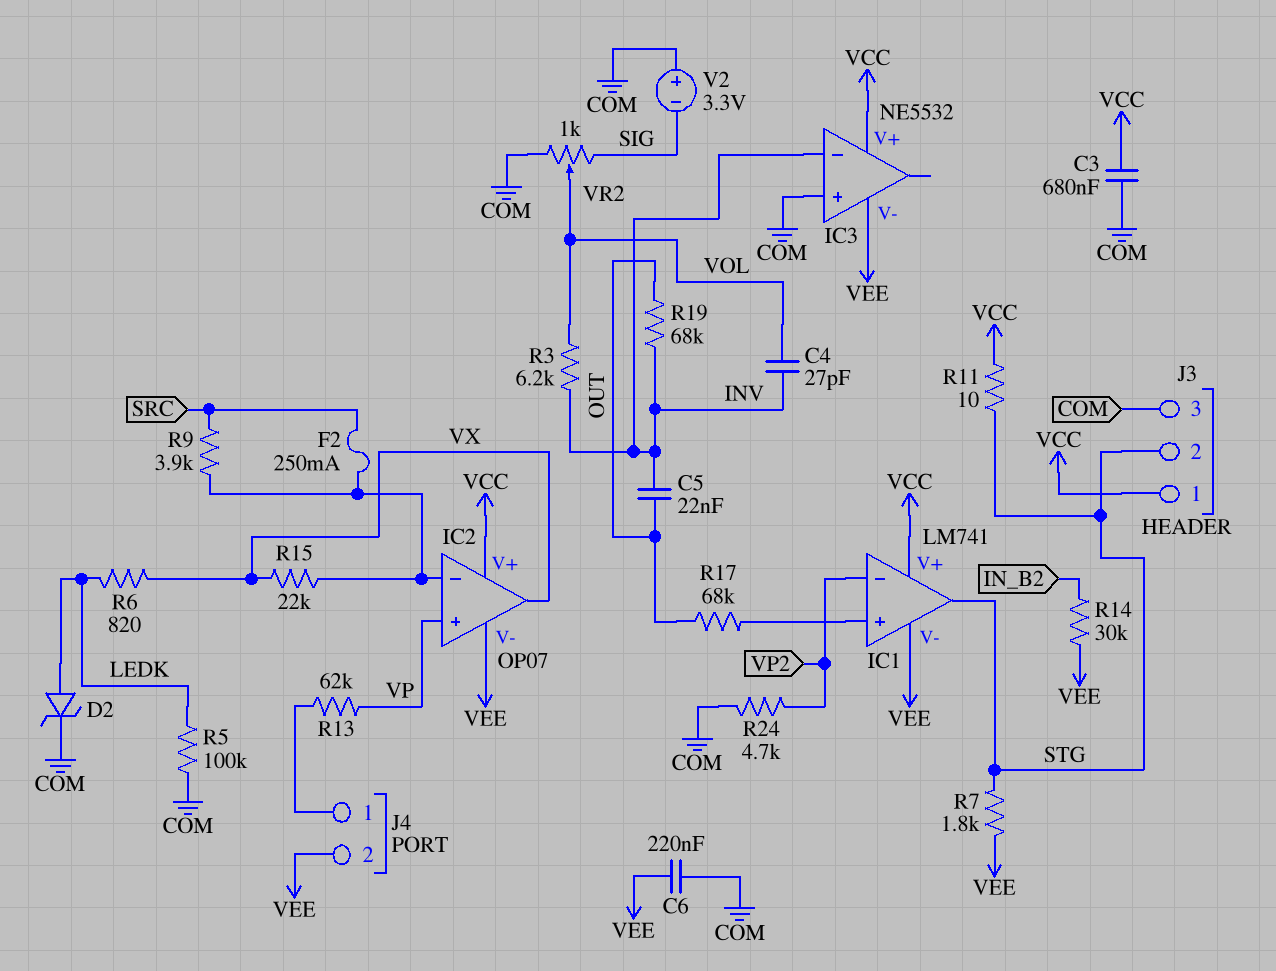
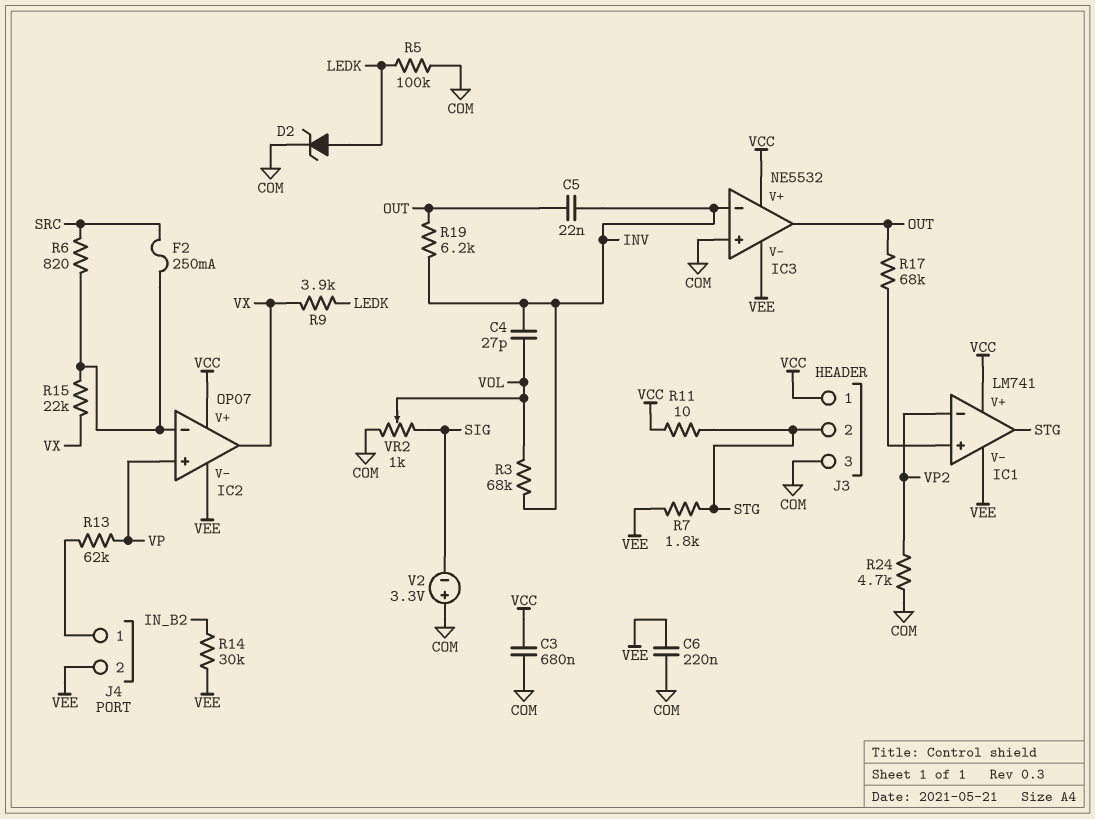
IC3 pin out: none -> OUT
R3: 6.2k (INV, VOL) -> 68k (INV, VOL)
R6: 820 (LEDK, VX) -> 820 (IC2/in-, SRC)
R9: 3.9k (IC2/in-, SRC) -> 3.9k (LEDK, VX)
R19: 68k (INV, OUT) -> 6.2k (INV, OUT)

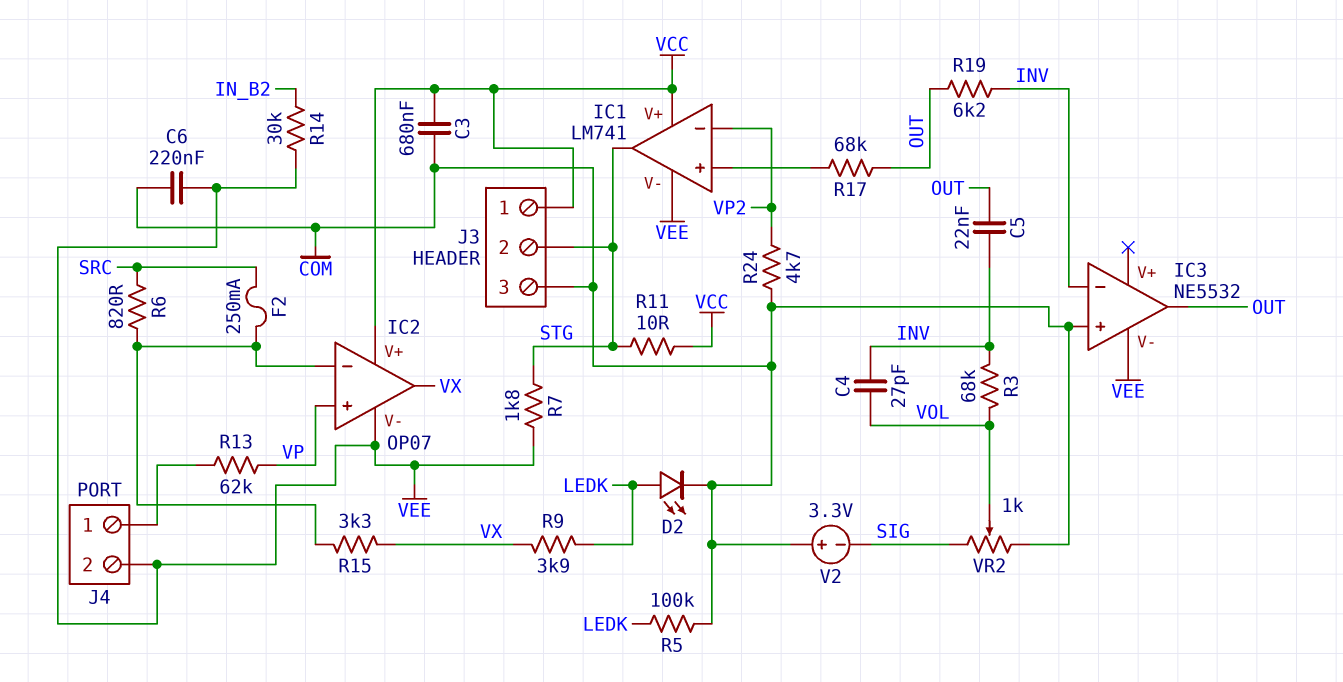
D2: zener (A LEDK, K COM) -> LED (A LEDK, K COM)
IC3 pin V+: VCC -> none
R15: 22k (IC2/in-, VX) -> 3.3k (IC2/in-, VX)

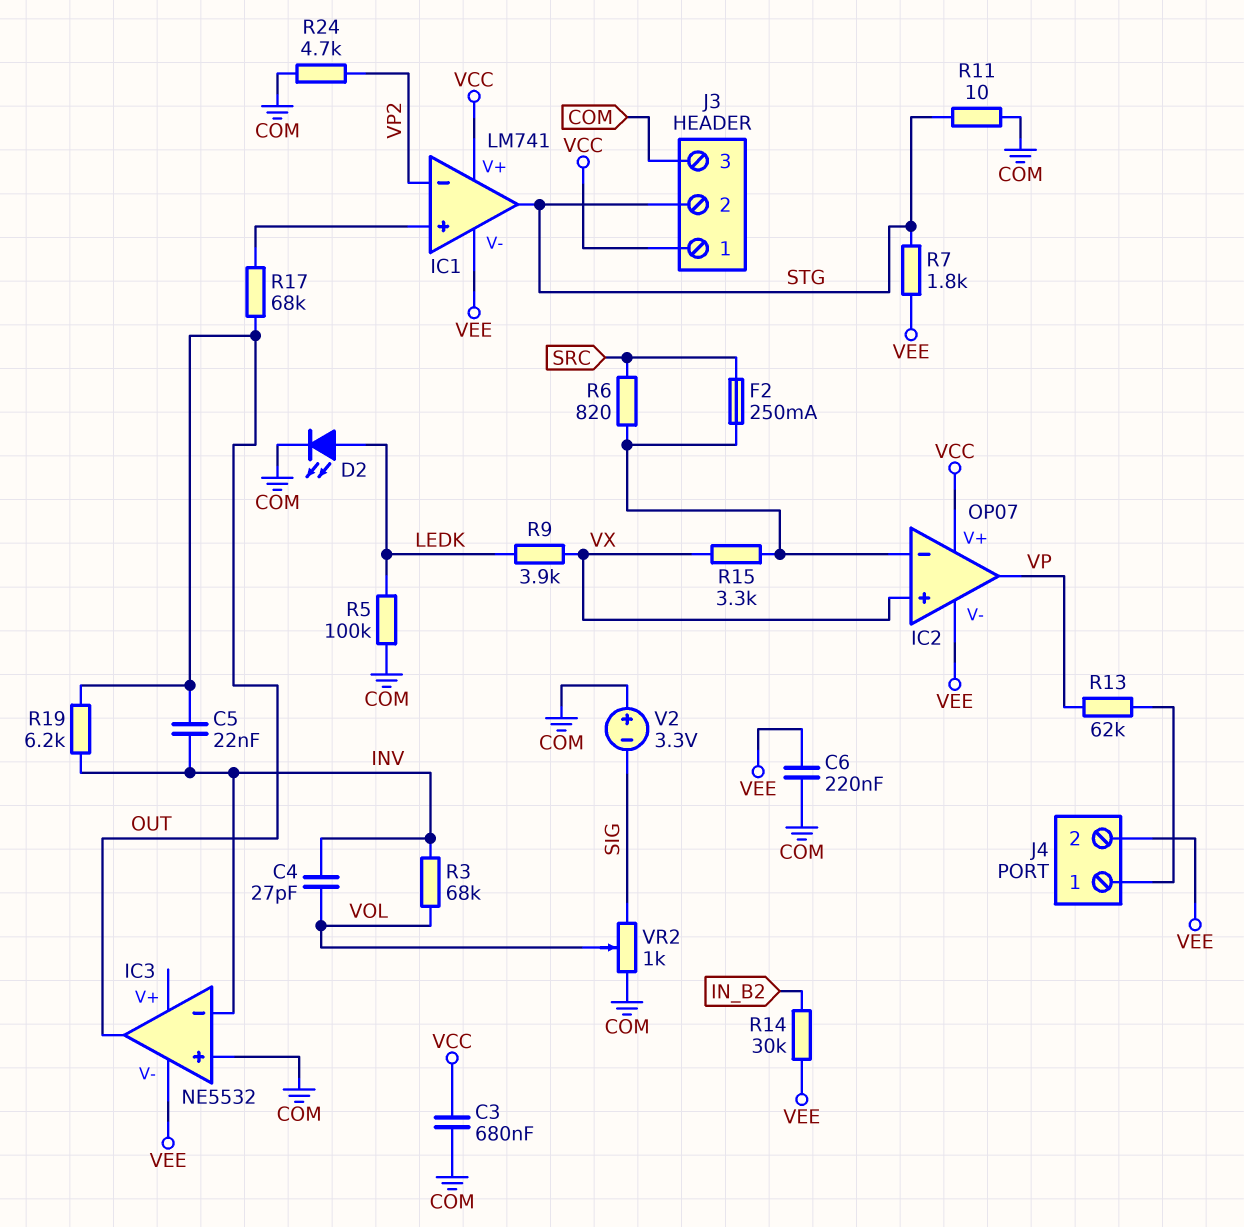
IC2 pin in+: VP -> VX
IC2 pin out: VX -> VP
R11: 10 (STG, VCC) -> 10 (COM, STG)

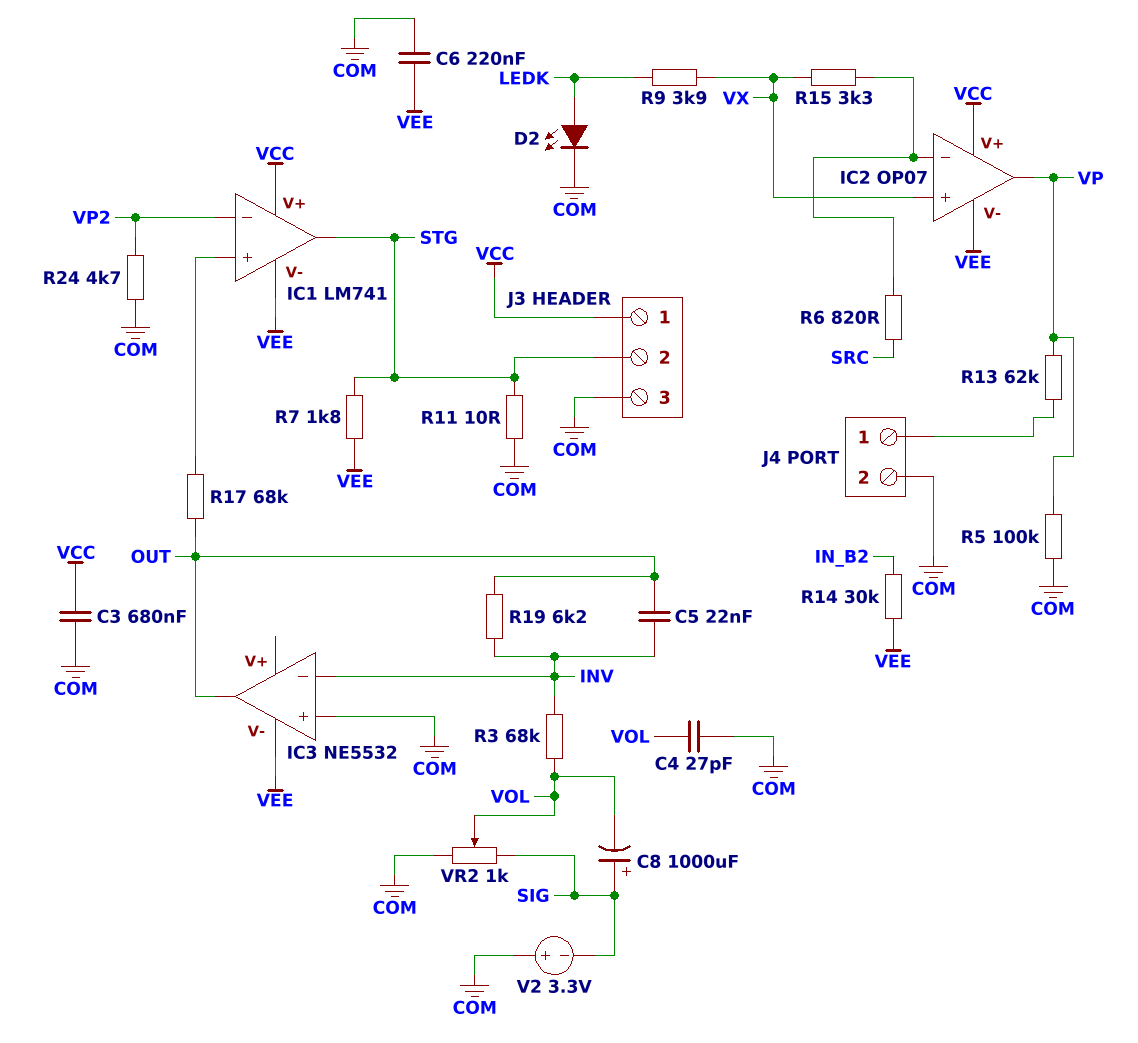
C4: 27pF (INV, VOL) -> 27pF (COM, VOL)
C8: none -> 1000uF (plus SIG, minus VOL)
F2: 250mA (IC2/in-, SRC) -> none
J4 pin 2: VEE -> COM
R5: 100k (COM, LEDK) -> 100k (COM, VP)

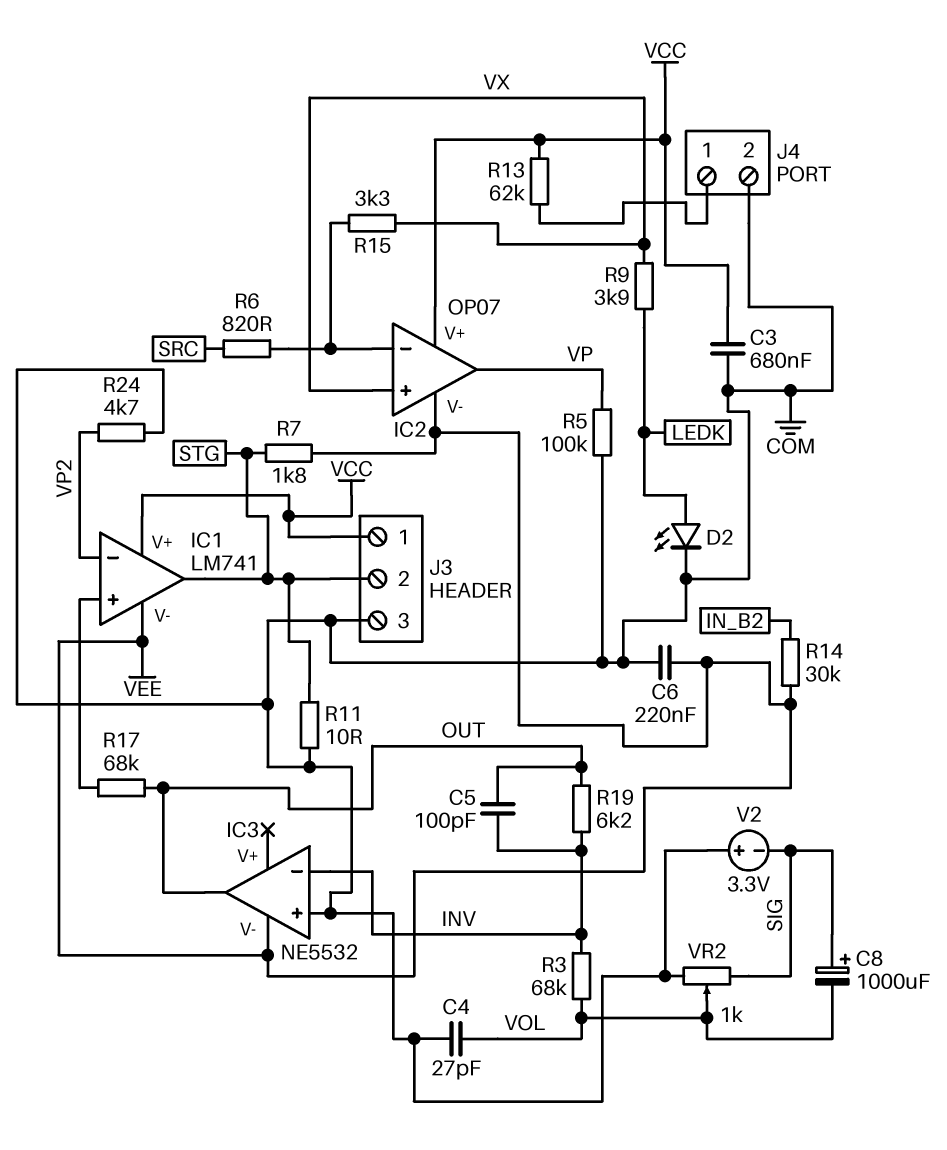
C5: 22nF (INV, OUT) -> 100pF (INV, OUT)
R13: 62k (J4/1, VP) -> 62k (J4/1, VCC)

